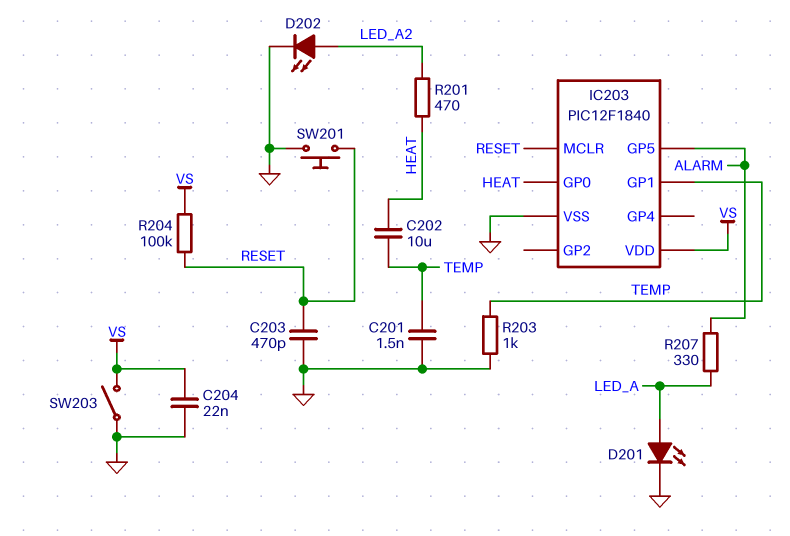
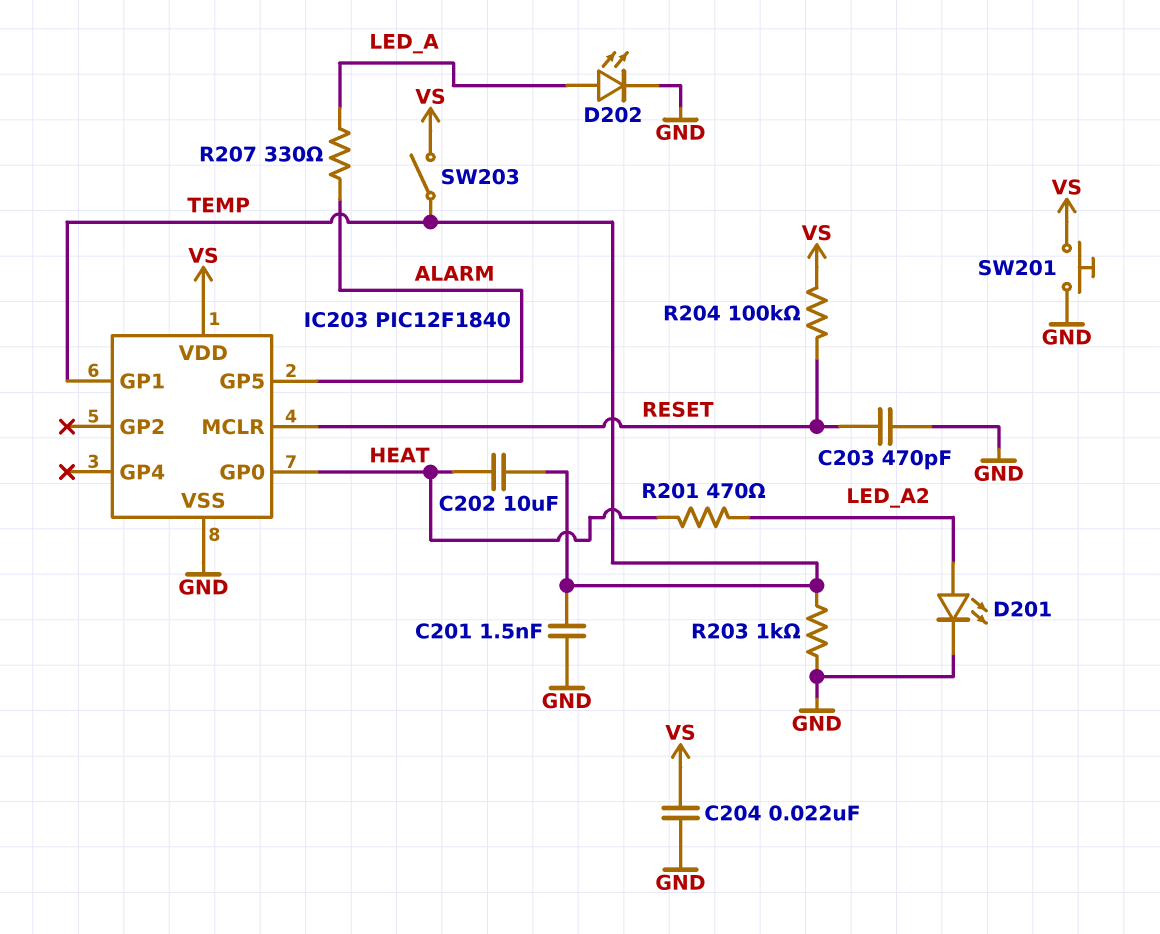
D201: LED (A LED_A, K GND) -> LED (A LED_A2, K GND)
D202: LED (A LED_A2, K GND) -> LED (A LED_A, K GND)
SW201: button (GND, RESET) -> button (GND, VS)
SW203: switch (GND, VS) -> switch (TEMP, VS)

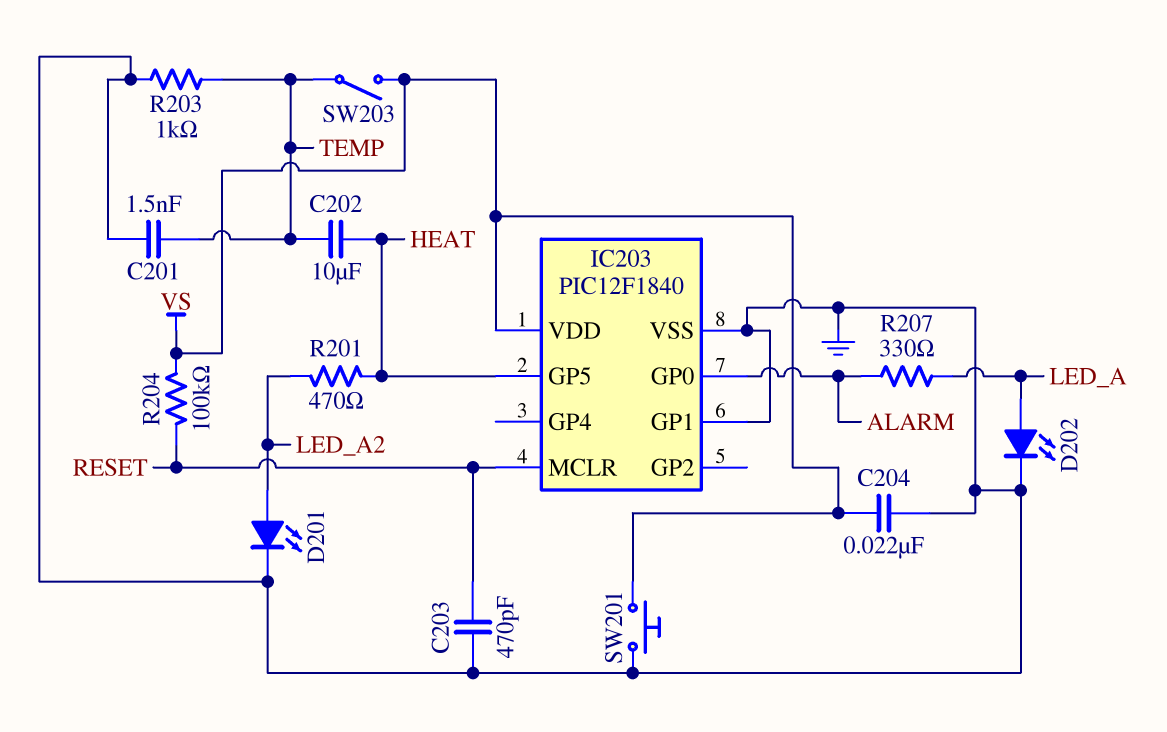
IC203 pin GP0: HEAT -> ALARM
IC203 pin GP1: TEMP -> GND
IC203 pin GP5: ALARM -> HEAT

